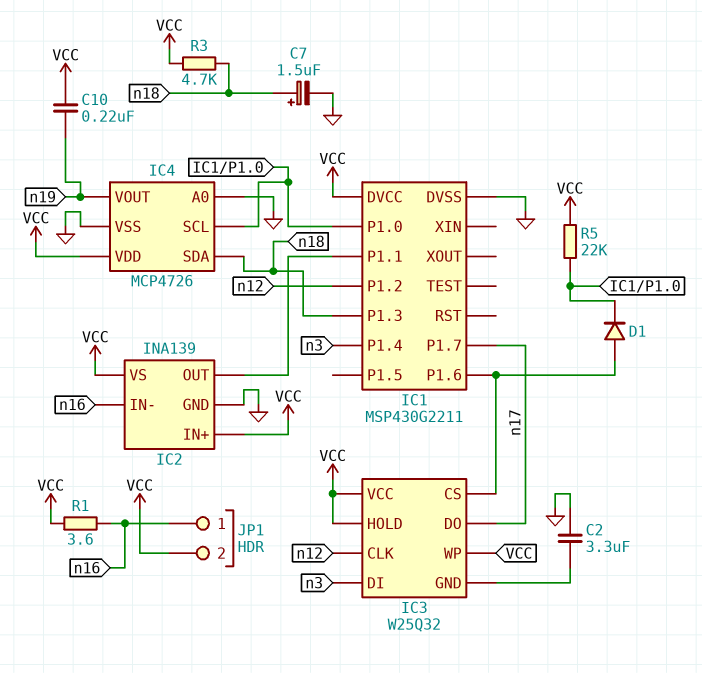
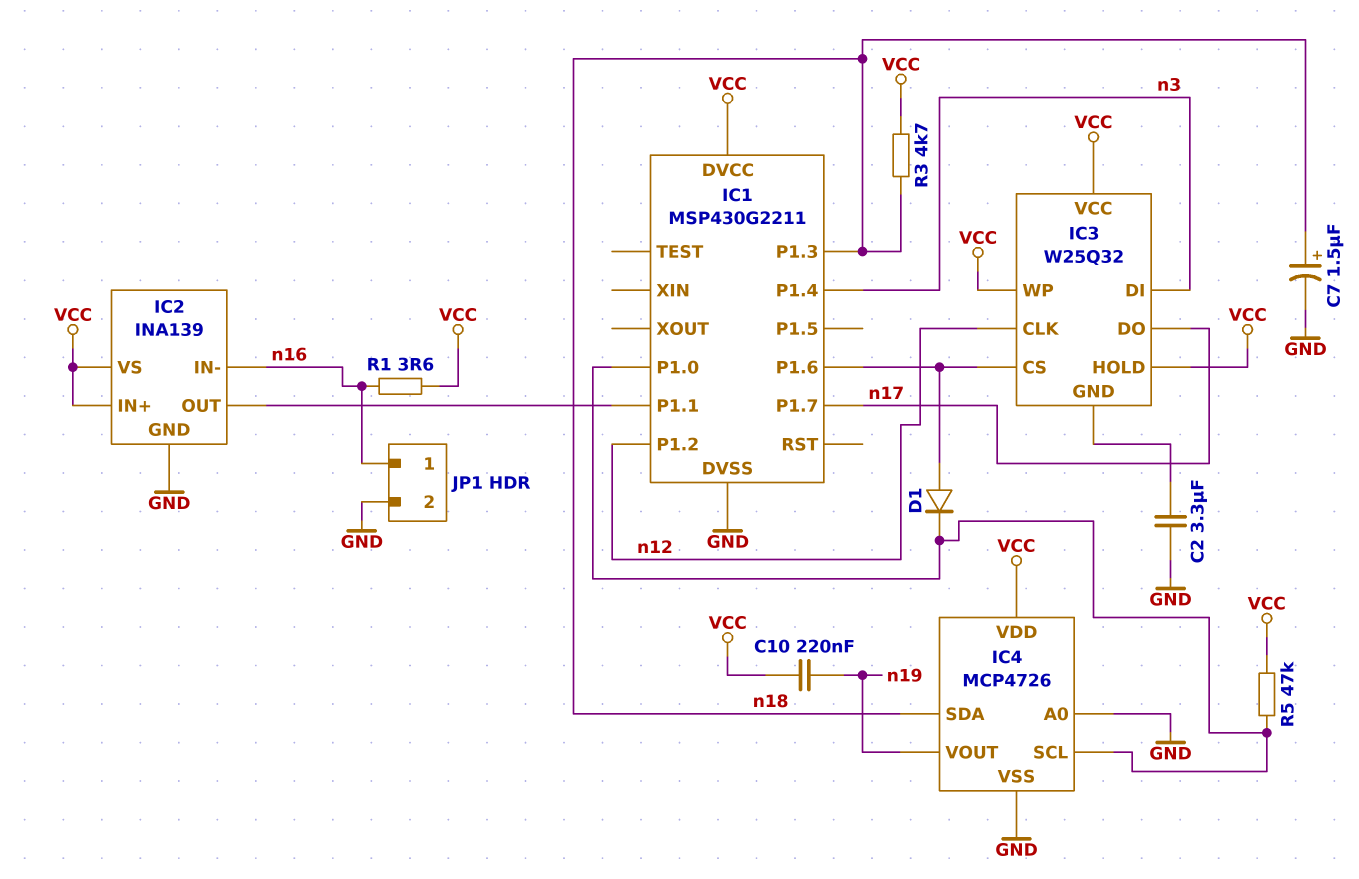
JP1 pin 2: VCC -> GND
R5: 22k (IC1/P1.0, VCC) -> 47k (IC1/P1.0, VCC)

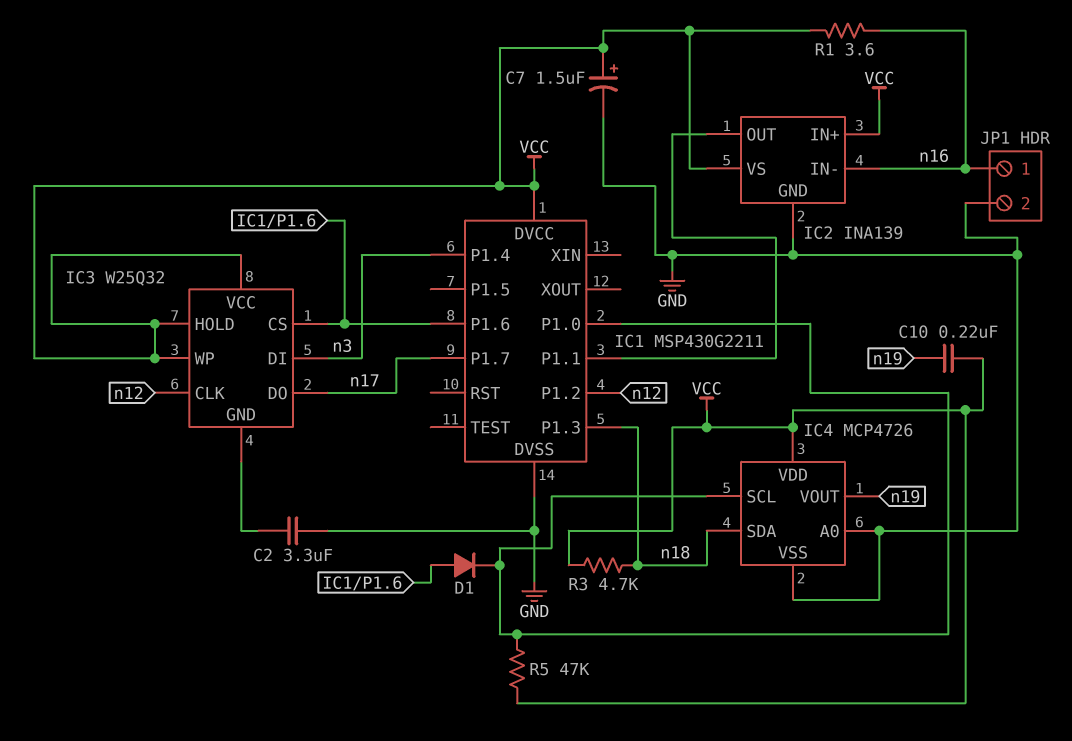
C7: 1.5uF (plus n18, minus GND) -> 1.5uF (plus VCC, minus GND)

